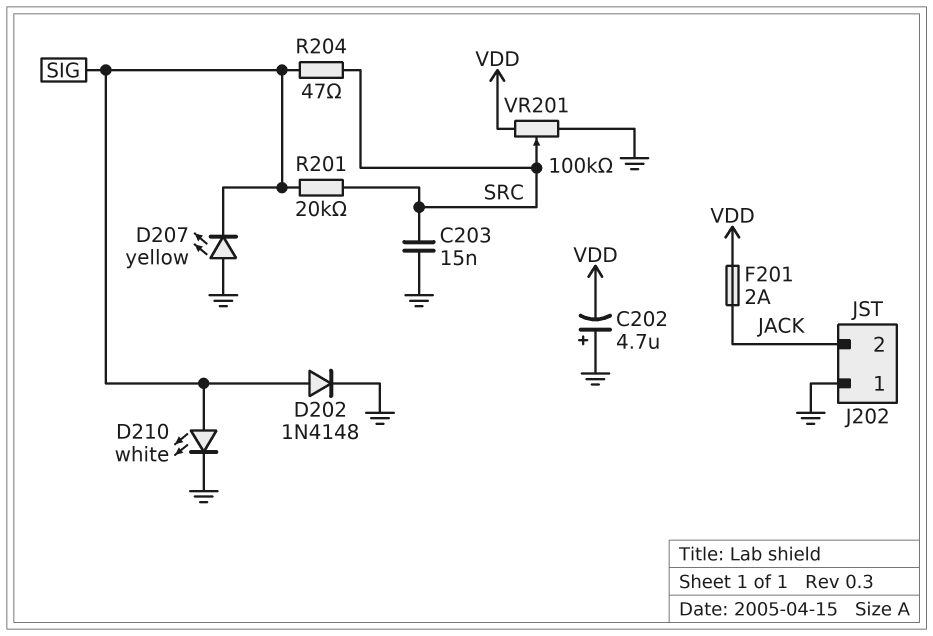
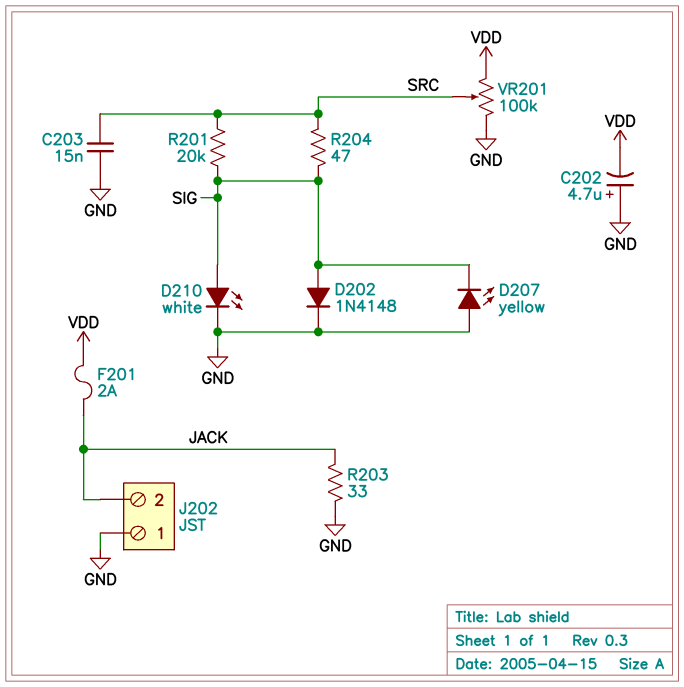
R203: none -> 33 (GND, JACK)

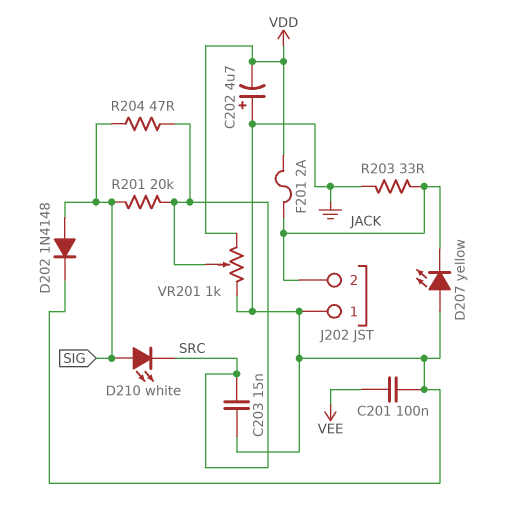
C201: none -> 100nF (GND, VEE)
D207: LED yellow (A GND, K SIG) -> LED yellow (A GND, K JACK)
D210: LED white (A SIG, K GND) -> LED white (A SIG, K SRC)
VR201: 100k (GND, VDD, wiper SRC) -> 1k (GND, VDD, wiper SRC)

